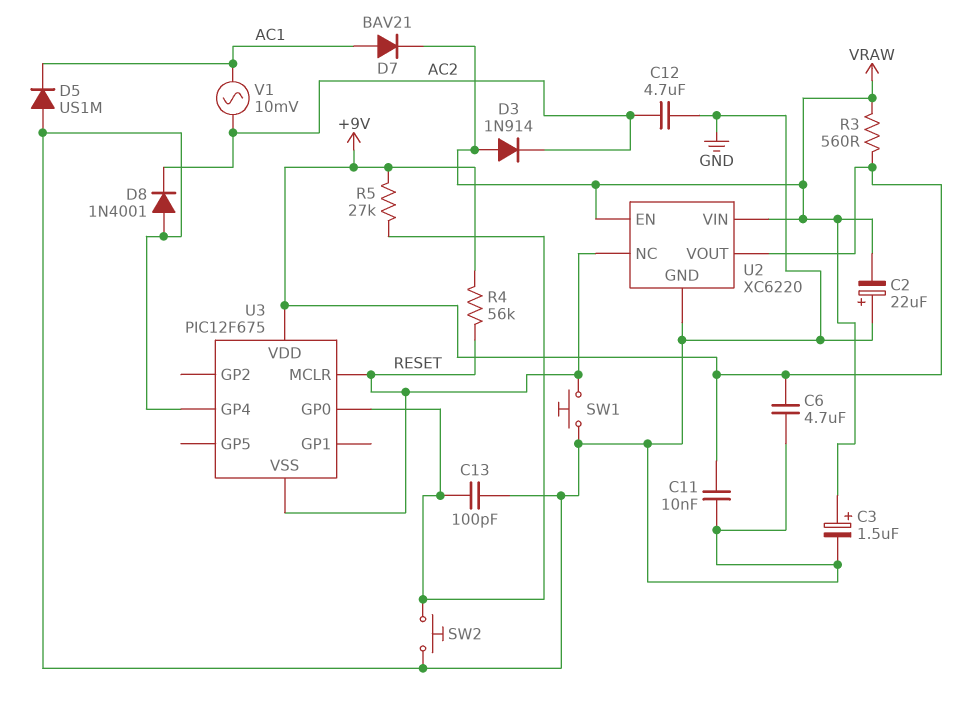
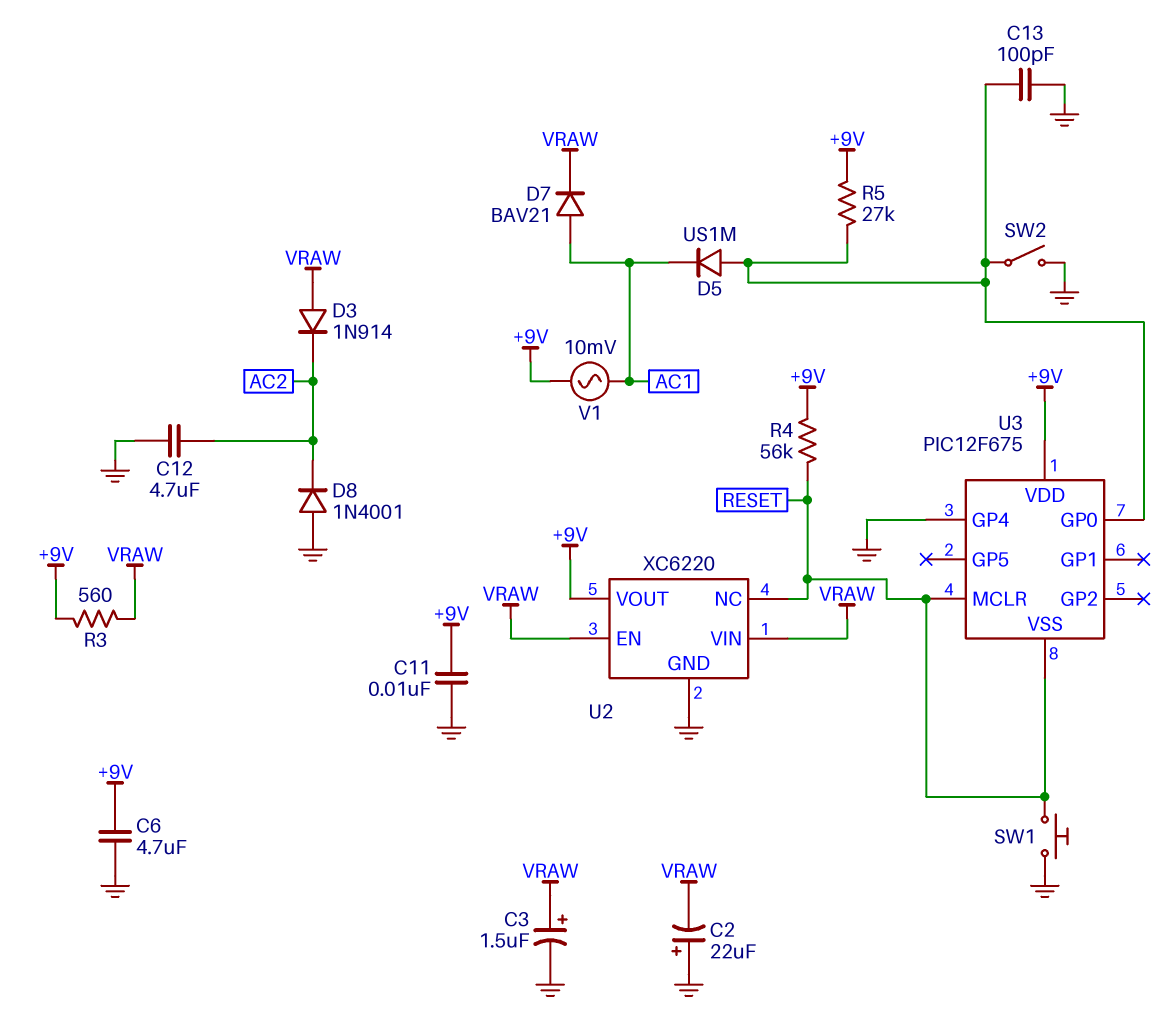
D5: diode US1M (A GND, K AC1) -> diode US1M (A U3/GP0, K AC1)
SW2: button (GND, U3/GP0) -> switch (GND, U3/GP0)
V1: AC 10mV (AC1, AC2) -> AC 10mV (+9V, AC1)

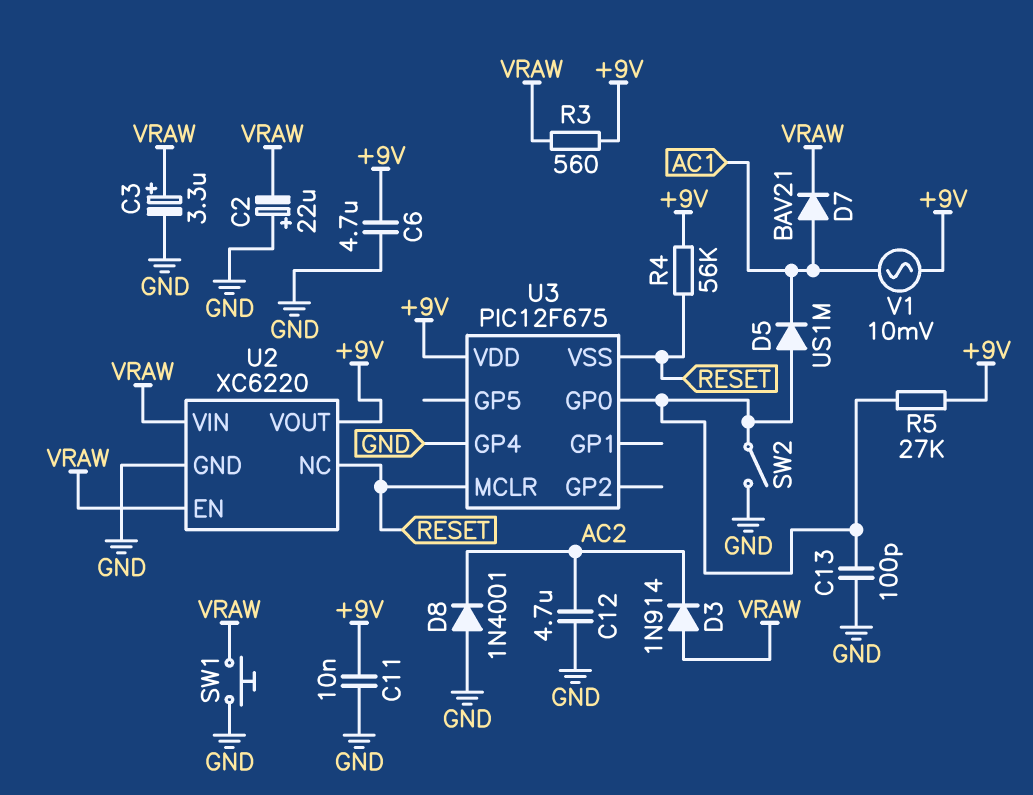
C3: 1.5uF (plus VRAW, minus GND) -> 3.3uF (plus VRAW, minus GND)
SW1: button (GND, RESET) -> button (GND, VRAW)

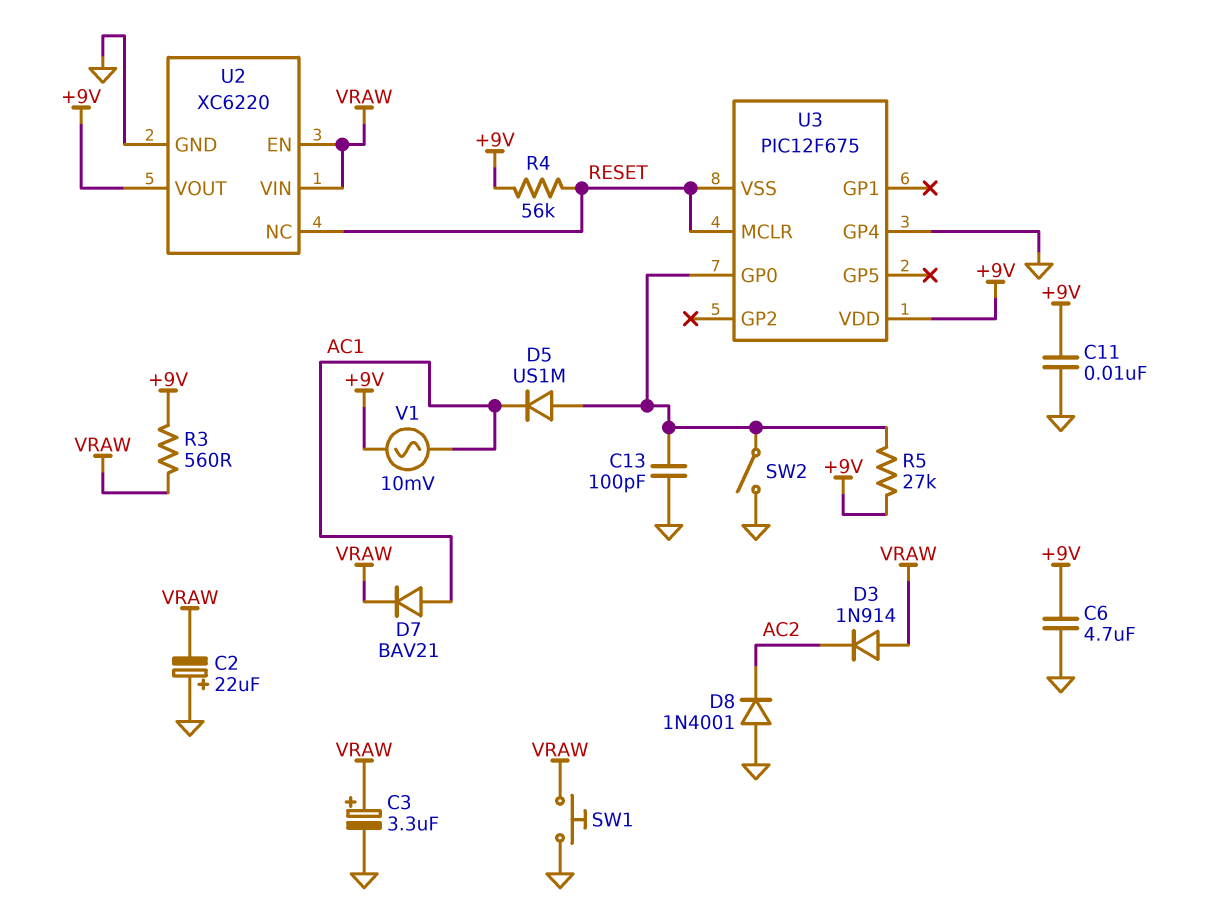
C12: 4.7uF (AC2, GND) -> none

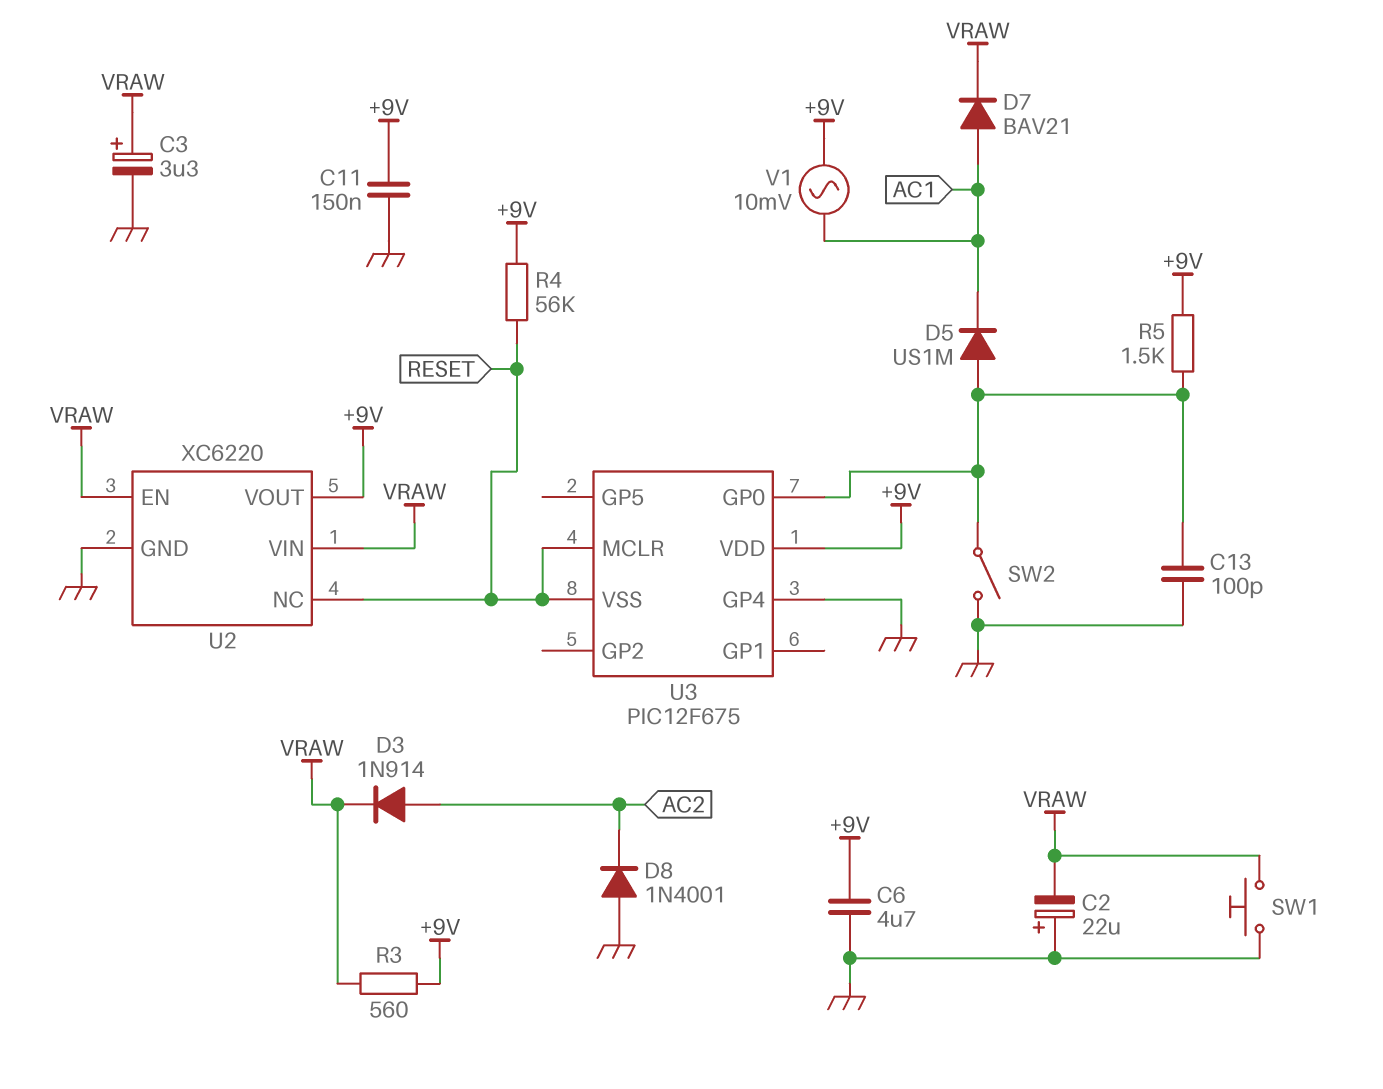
C11: 10nF (+9V, GND) -> 150nF (+9V, GND)
D3: diode 1N914 (A VRAW, K AC2) -> diode 1N914 (A AC2, K VRAW)
R5: 27k (+9V, U3/GP0) -> 1.5k (+9V, U3/GP0)

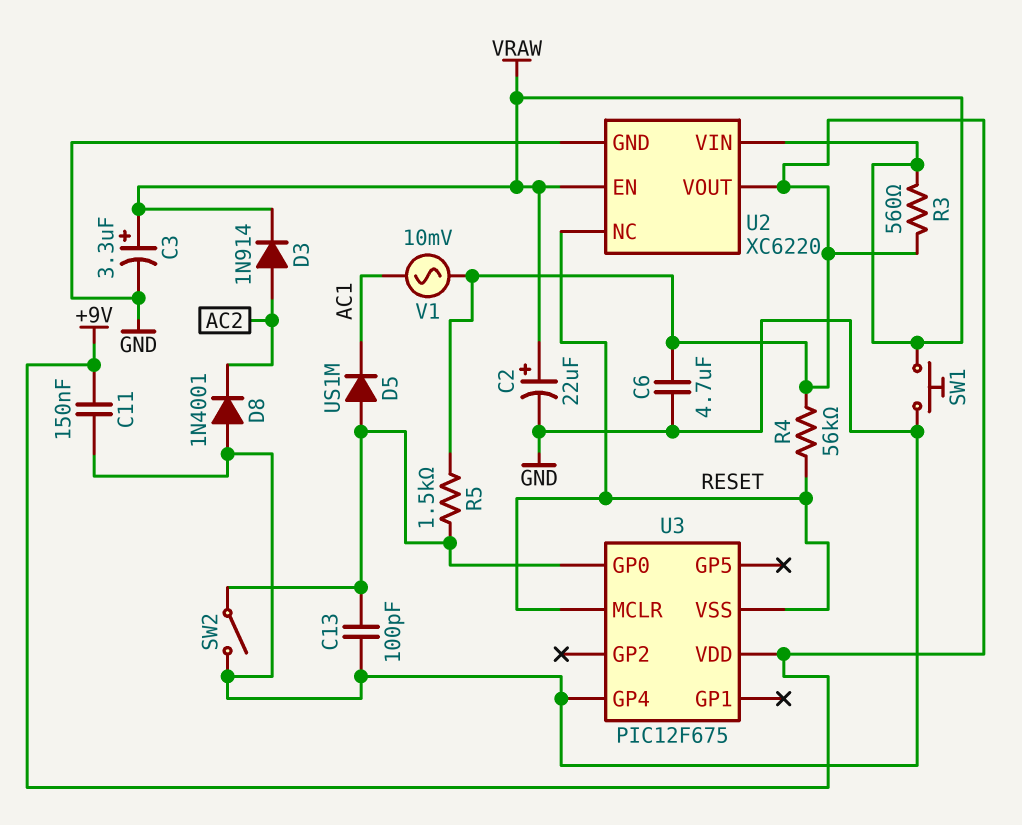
C2: 22uF (plus GND, minus VRAW) -> 22uF (plus VRAW, minus GND)
D7: diode BAV21 (A AC1, K VRAW) -> none

